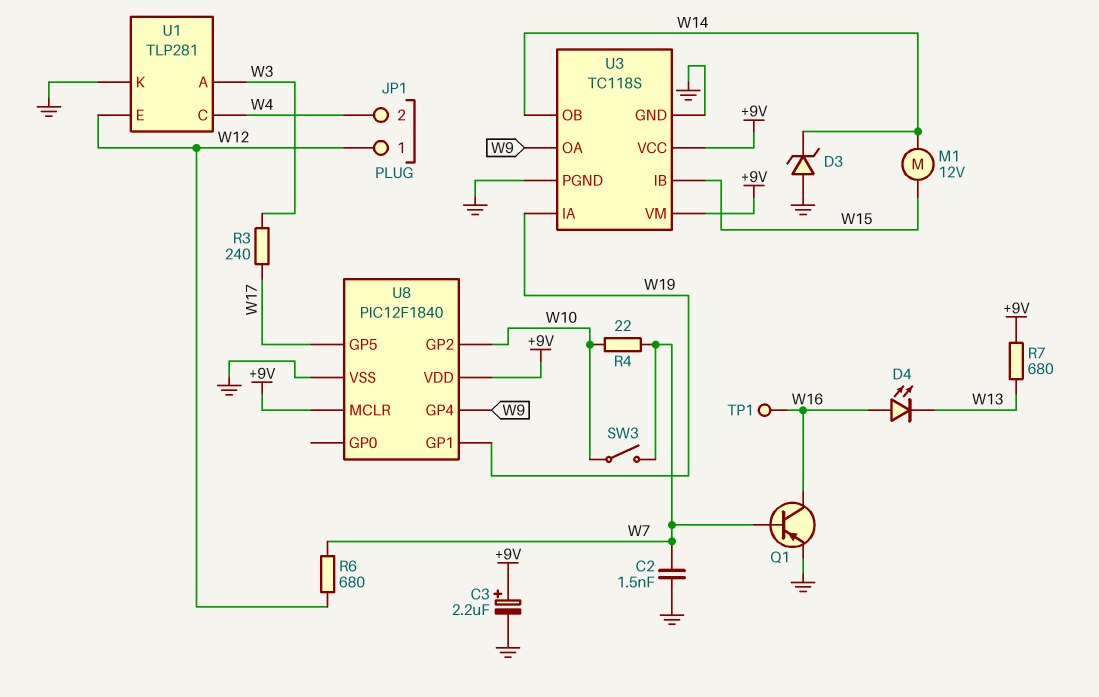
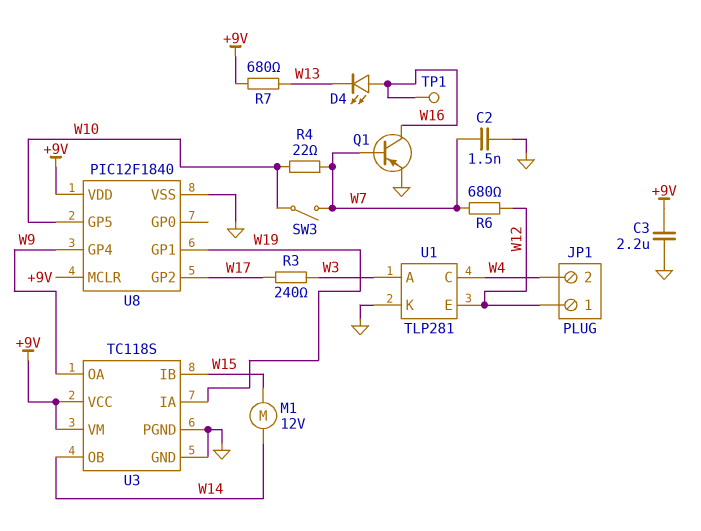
C3: 2.2uF (plus +9V, minus GND) -> 2.2uF (+9V, GND)
D3: zener (A GND, K W14) -> none
U8 pin GP2: W10 -> W17
U8 pin GP5: W17 -> W10

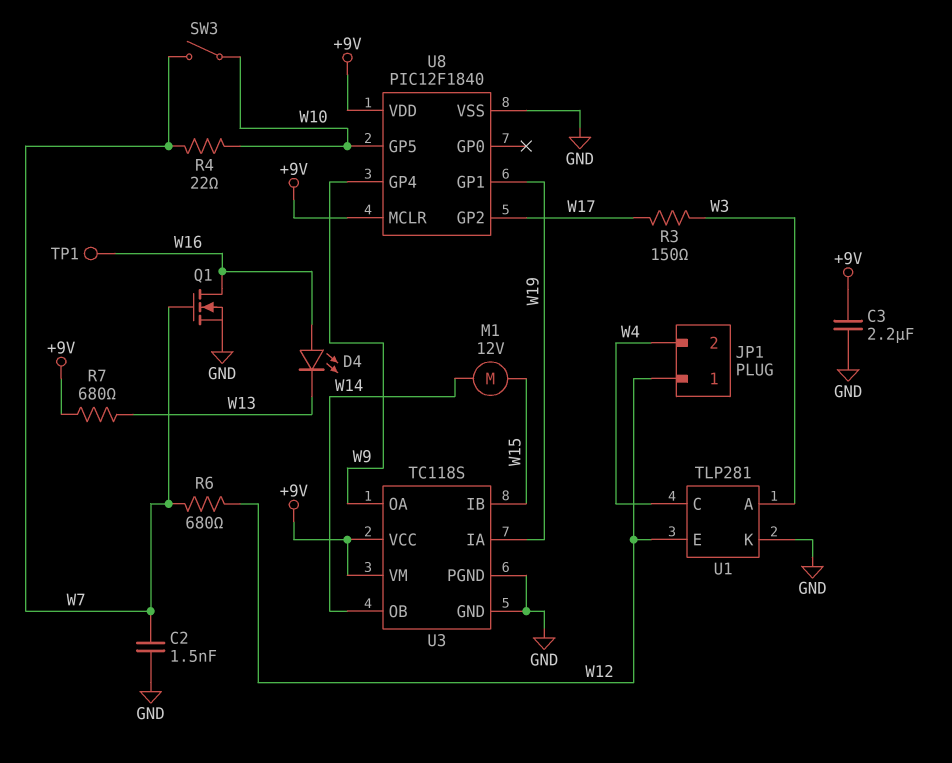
Q1: PNP (B W7, C W16, E GND) -> NMOS (G W7, D W16, S GND)
R3: 240 (W3, W17) -> 150 (W3, W17)

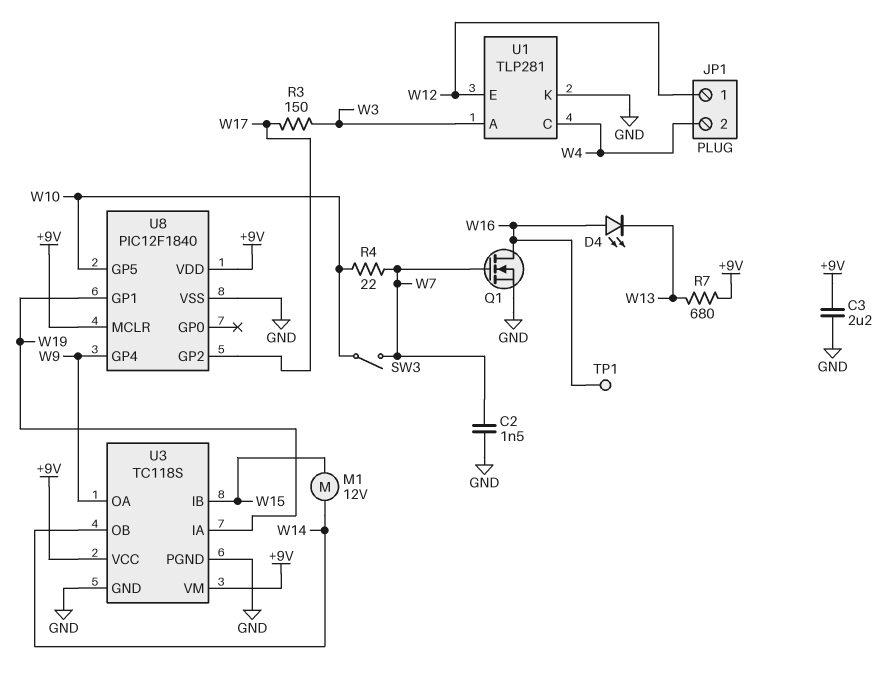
R6: 680 (W7, W12) -> none

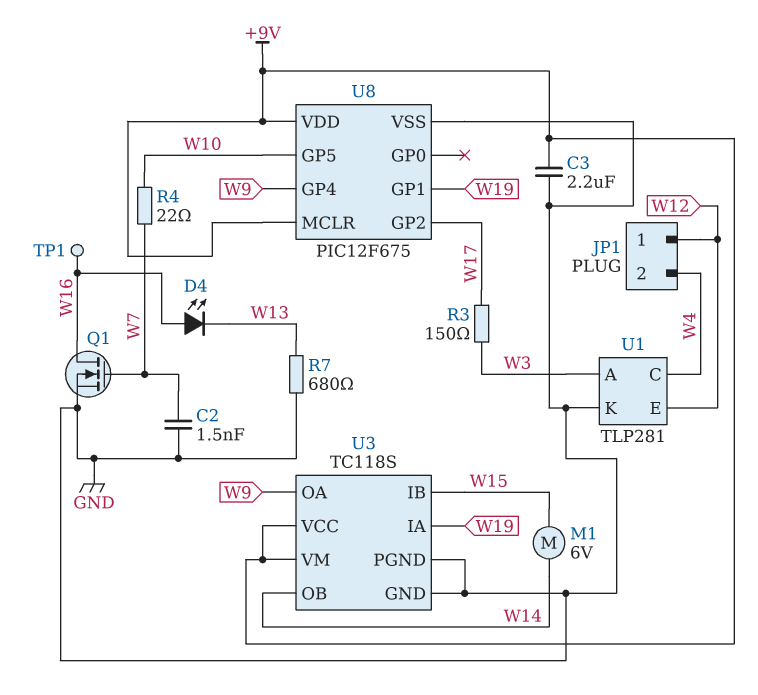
M1: motor 12V (W14, W15) -> motor 6V (W14, W15)
R7: 680 (+9V, W13) -> 680 (GND, W13)
SW3: switch (W7, W10) -> none
U8: PIC12F1840 -> PIC12F675

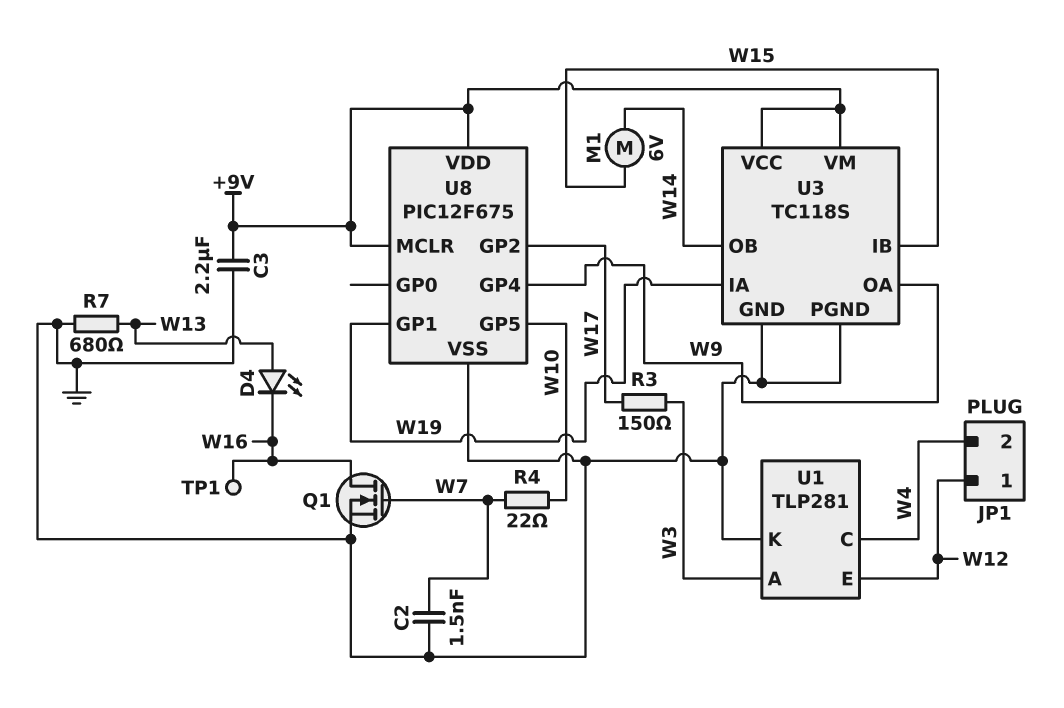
D4: LED (A W16, K W13) -> LED (A W13, K W16)

